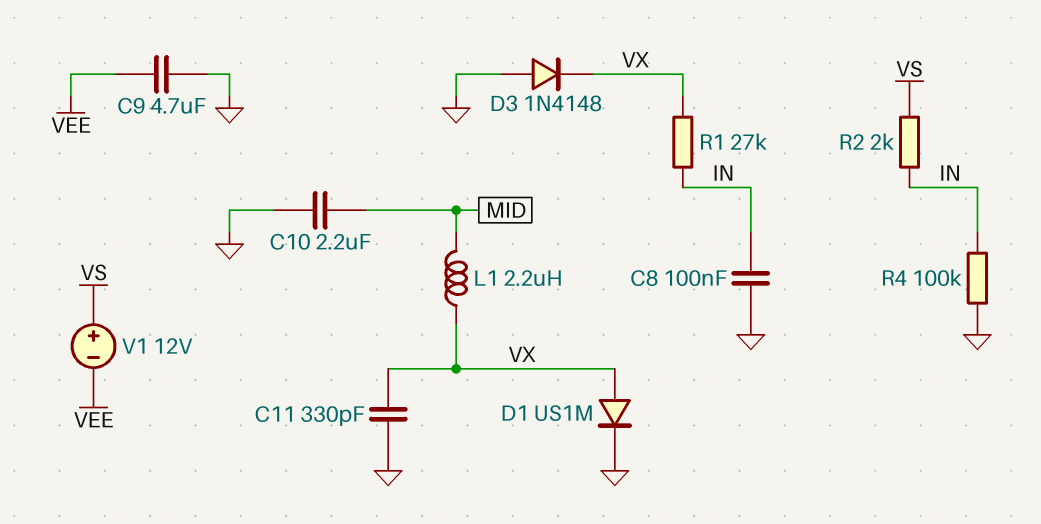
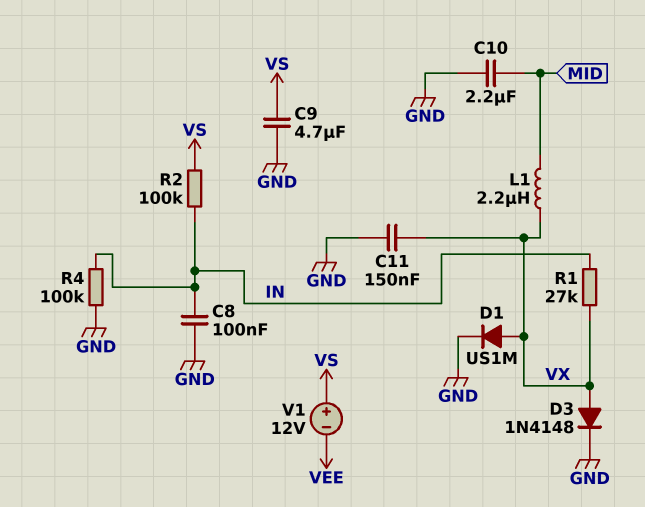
C9: 4.7uF (GND, VEE) -> 4.7uF (GND, VS)
C11: 330pF (GND, VX) -> 150nF (GND, VX)
D3: diode 1N4148 (A GND, K VX) -> diode 1N4148 (A VX, K GND)
R2: 2k (IN, VS) -> 100k (IN, VS)

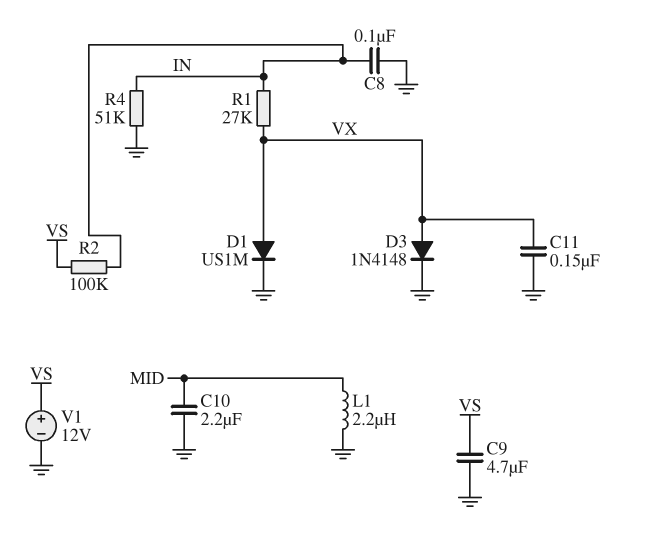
L1: 2.2uH (MID, VX) -> 2.2uH (GND, MID)
R4: 100k (GND, IN) -> 51k (GND, IN)
V1: 12V (plus VS, minus VEE) -> 12V (plus VS, minus GND)

